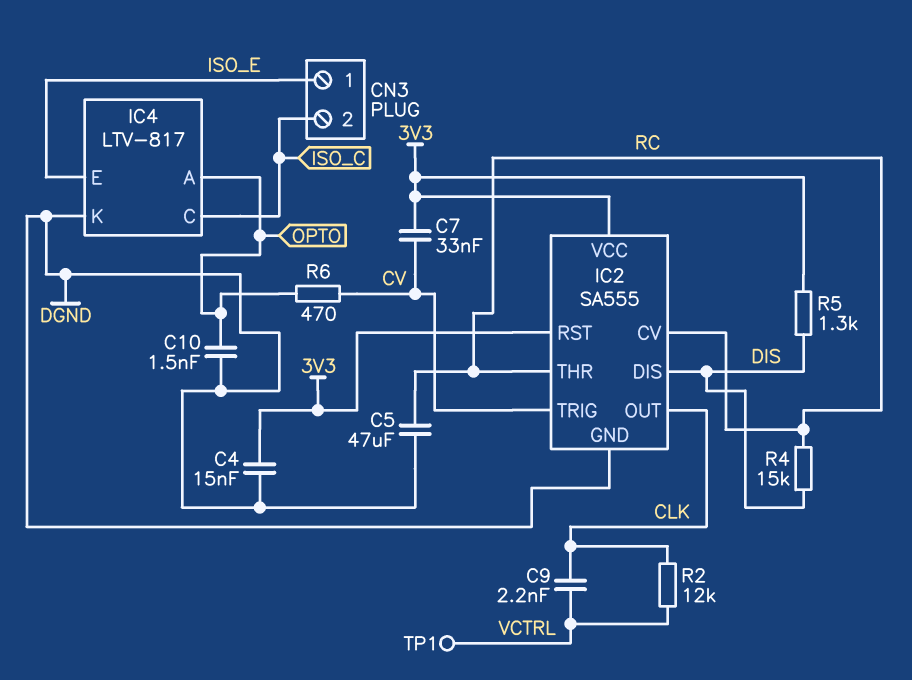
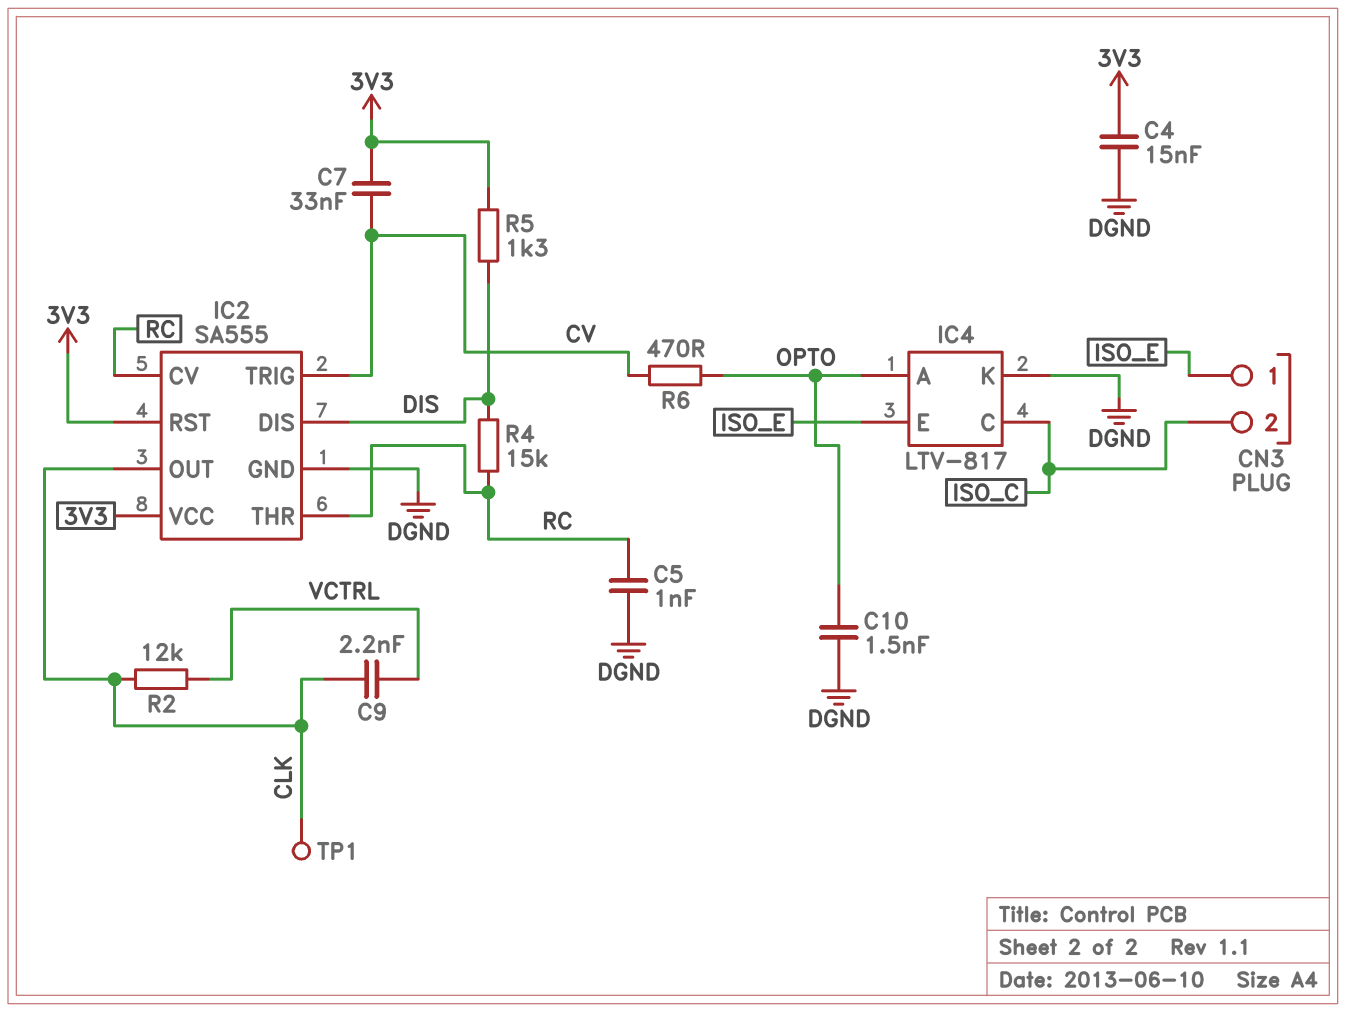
C5: 47uF (DGND, RC) -> 1nF (DGND, RC)
TP1: test point (VCTRL) -> test point (CLK)

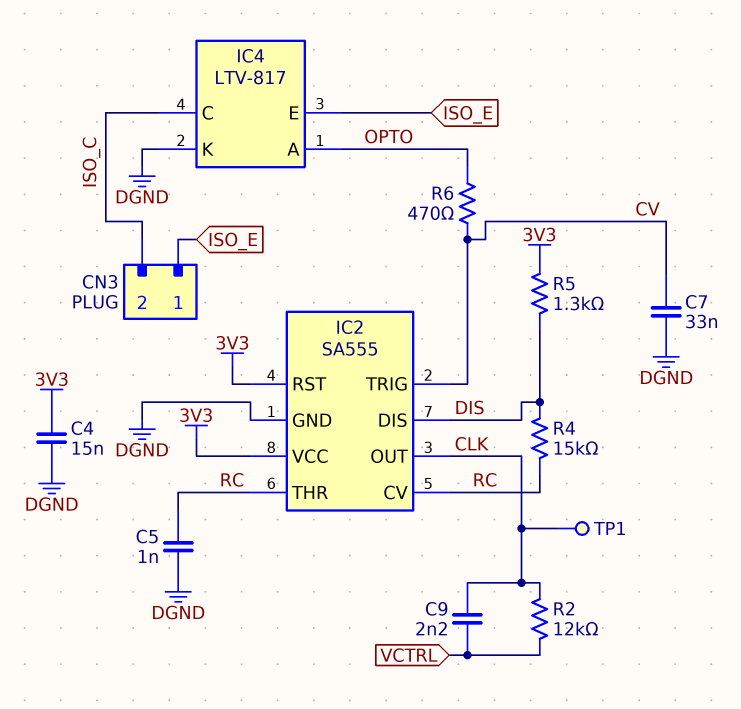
C7: 33nF (3V3, CV) -> 33nF (CV, DGND)
C10: 1.5nF (DGND, OPTO) -> none

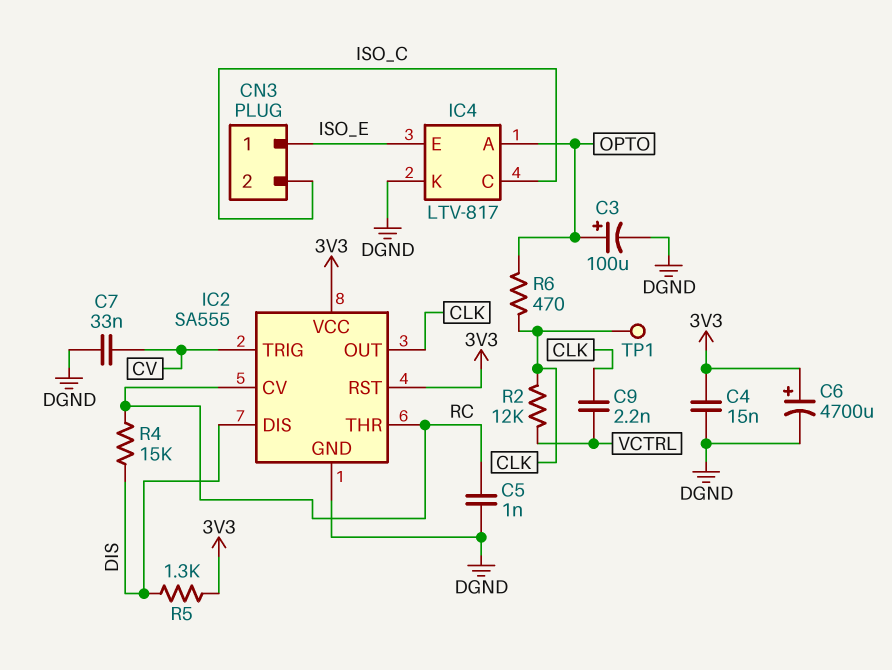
C3: none -> 100uF (plus OPTO, minus DGND)
C6: none -> 4700uF (plus 3V3, minus DGND)
R6: 470 (CV, OPTO) -> 470 (CLK, OPTO)

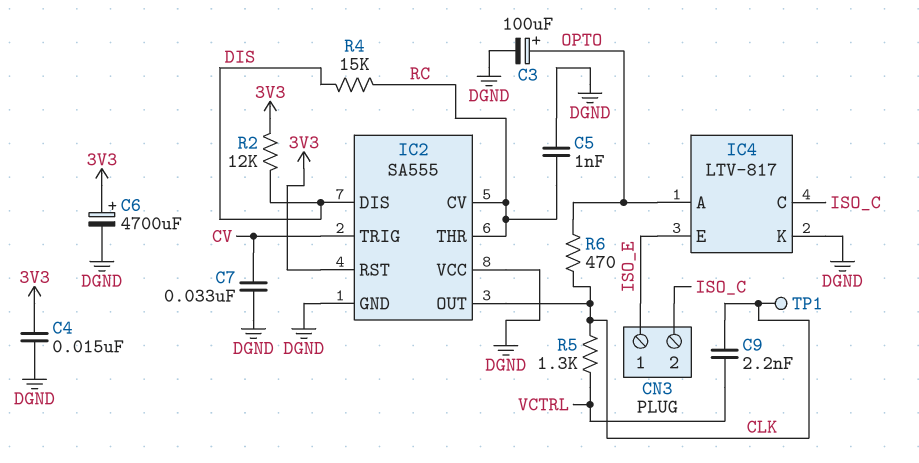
IC2 pin VCC: 3V3 -> DGND
R2: 12k (CLK, VCTRL) -> 12k (3V3, DIS)
R5: 1.3k (3V3, DIS) -> 1.3k (CLK, VCTRL)

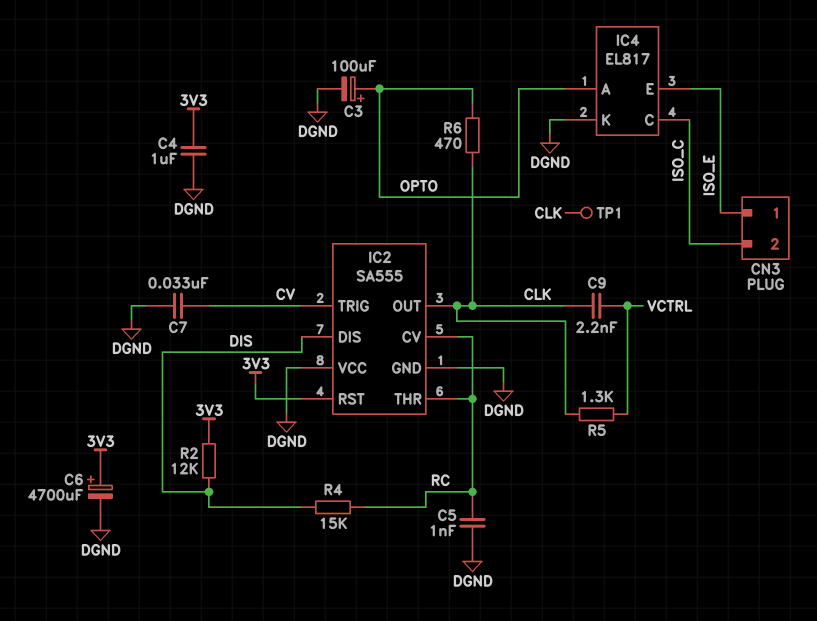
C4: 15nF (3V3, DGND) -> 1uF (3V3, DGND)
IC4: LTV-817 -> EL817

